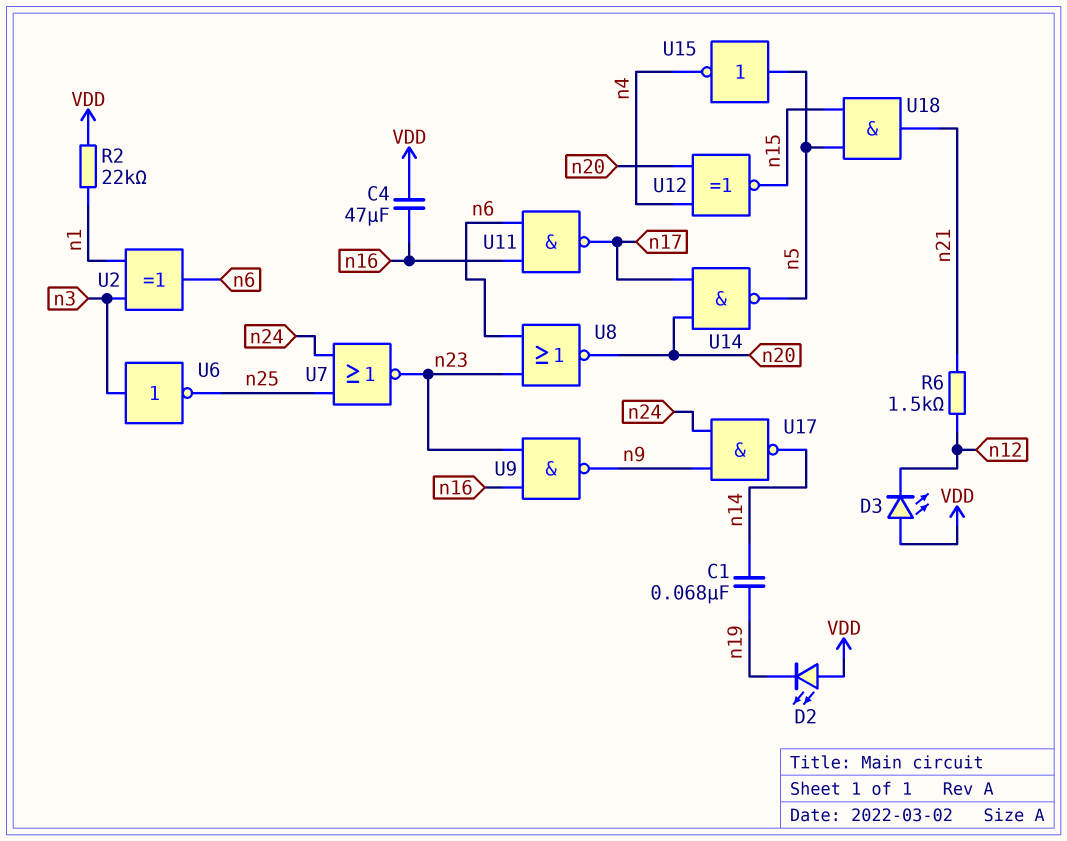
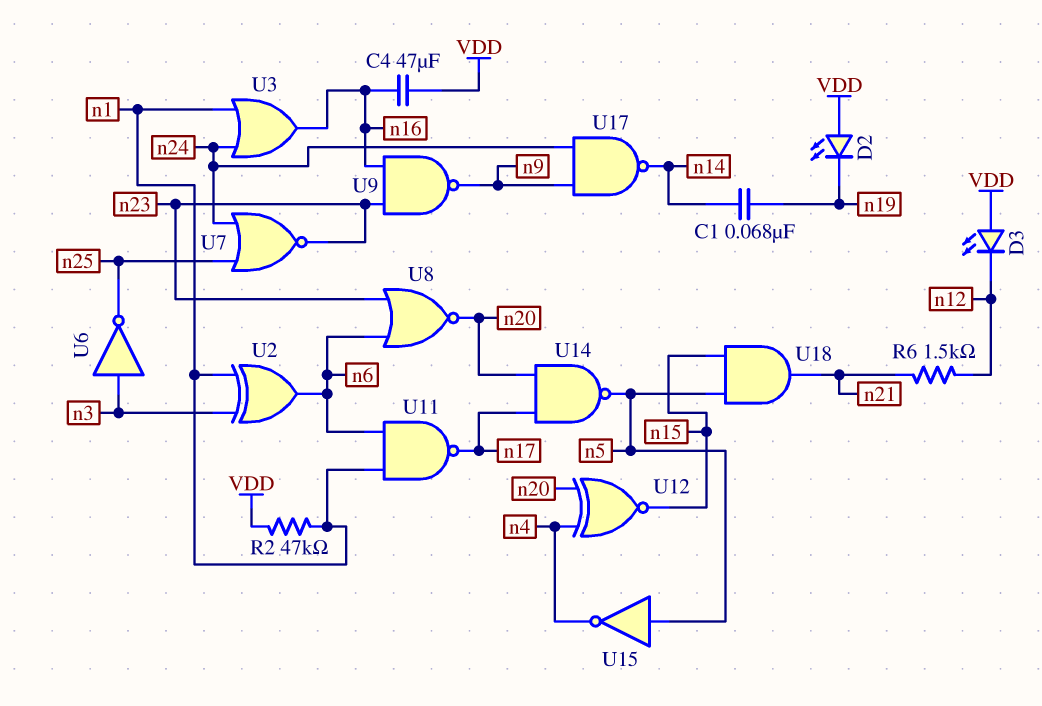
R2: 22k (VDD, n1) -> 47k (VDD, n1)
U3: none -> OR (in n1, in n24, out n16)
U11: NAND (in n6, in n16, out n17) -> NAND (in n1, in n6, out n17)

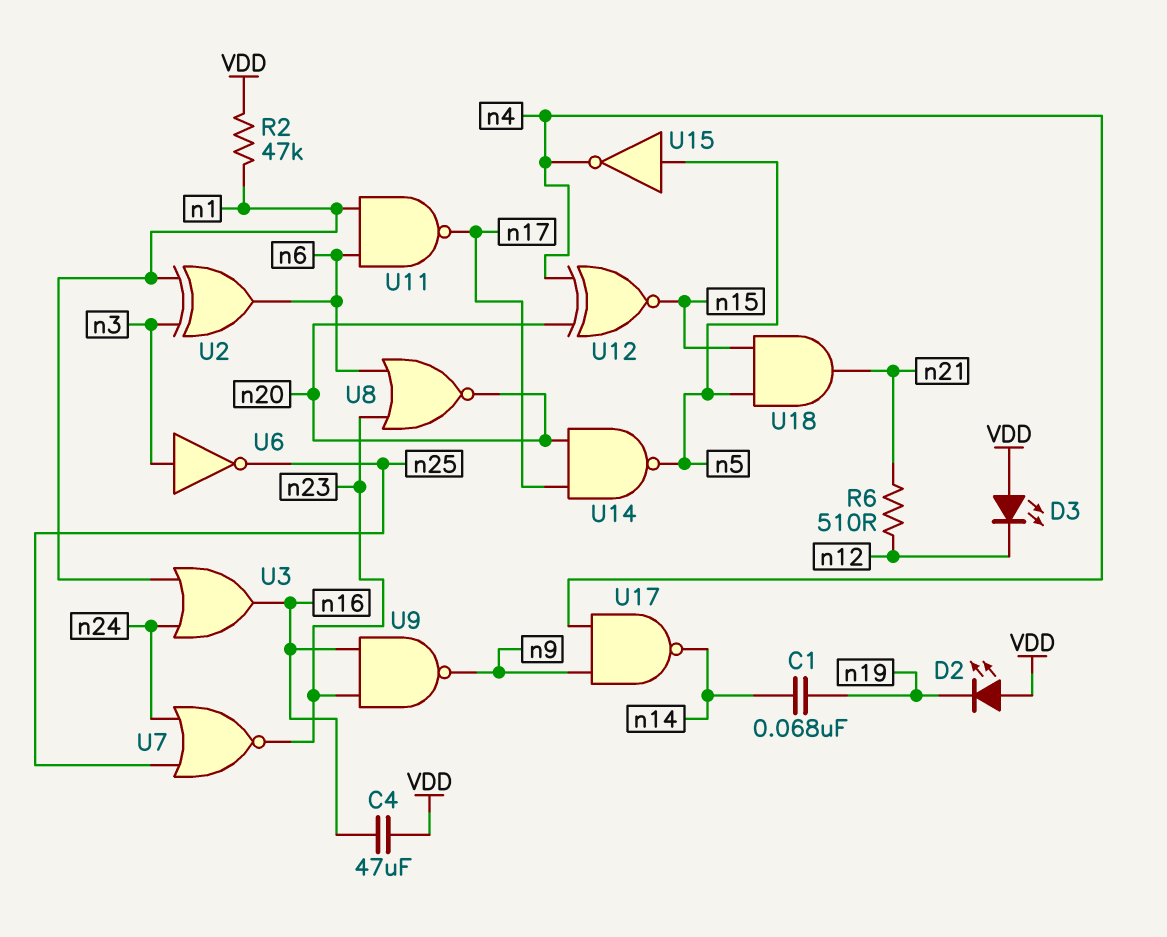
R6: 1.5k (n12, n21) -> 510 (n12, n21)
U17: NAND (in n9, in n24, out n14) -> NAND (in n4, in n9, out n14)

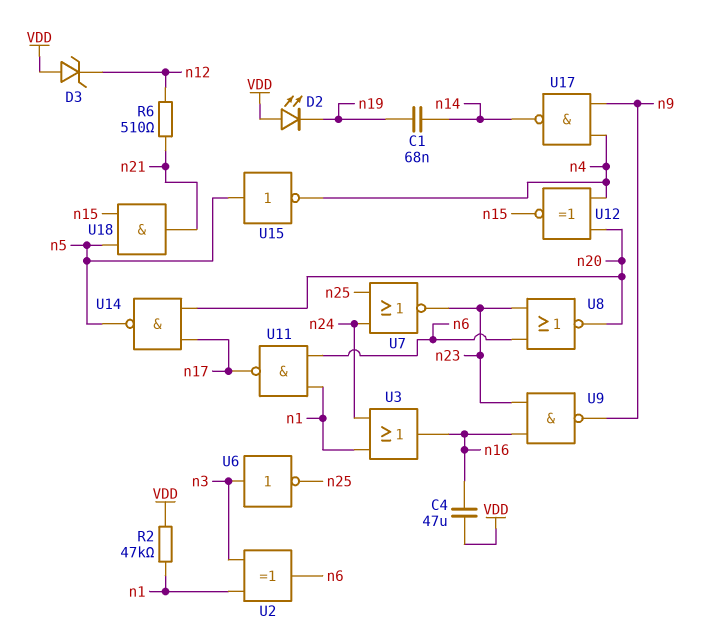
D3: LED (A VDD, K n12) -> zener (A VDD, K n12)

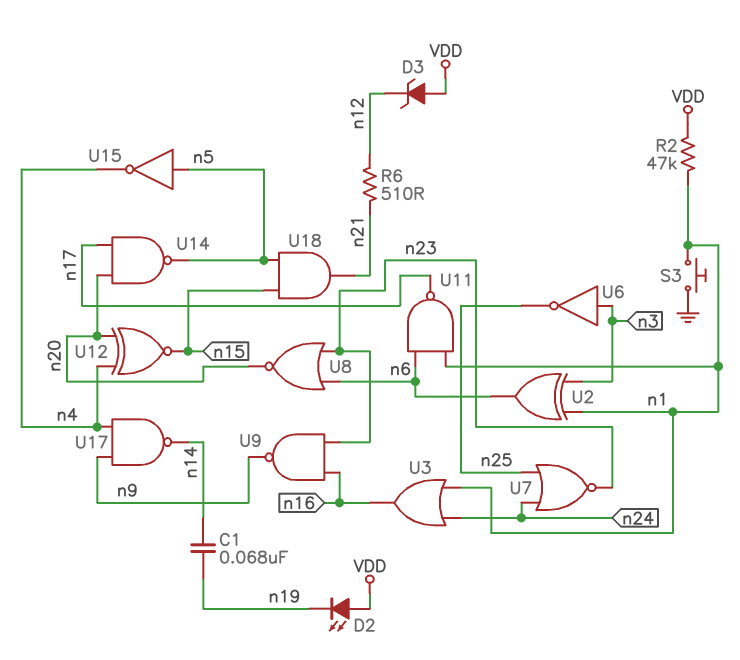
C4: 47uF (VDD, n16) -> none
S3: none -> button (GND, n1)

